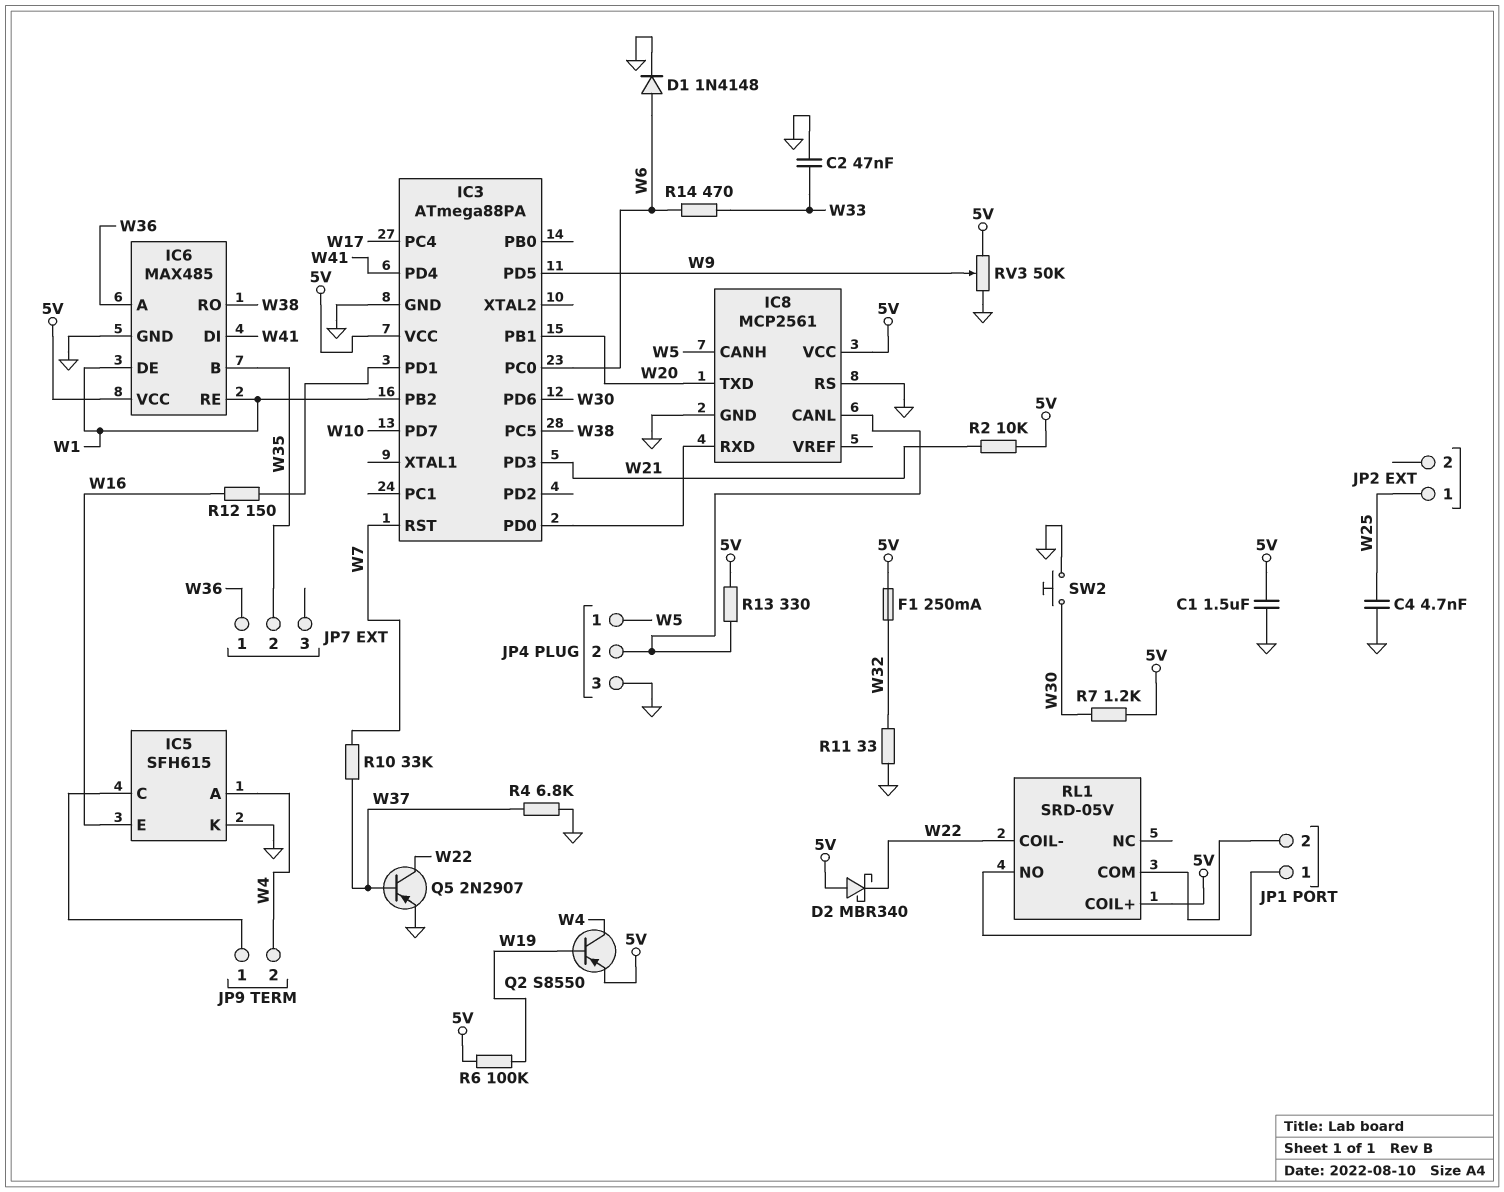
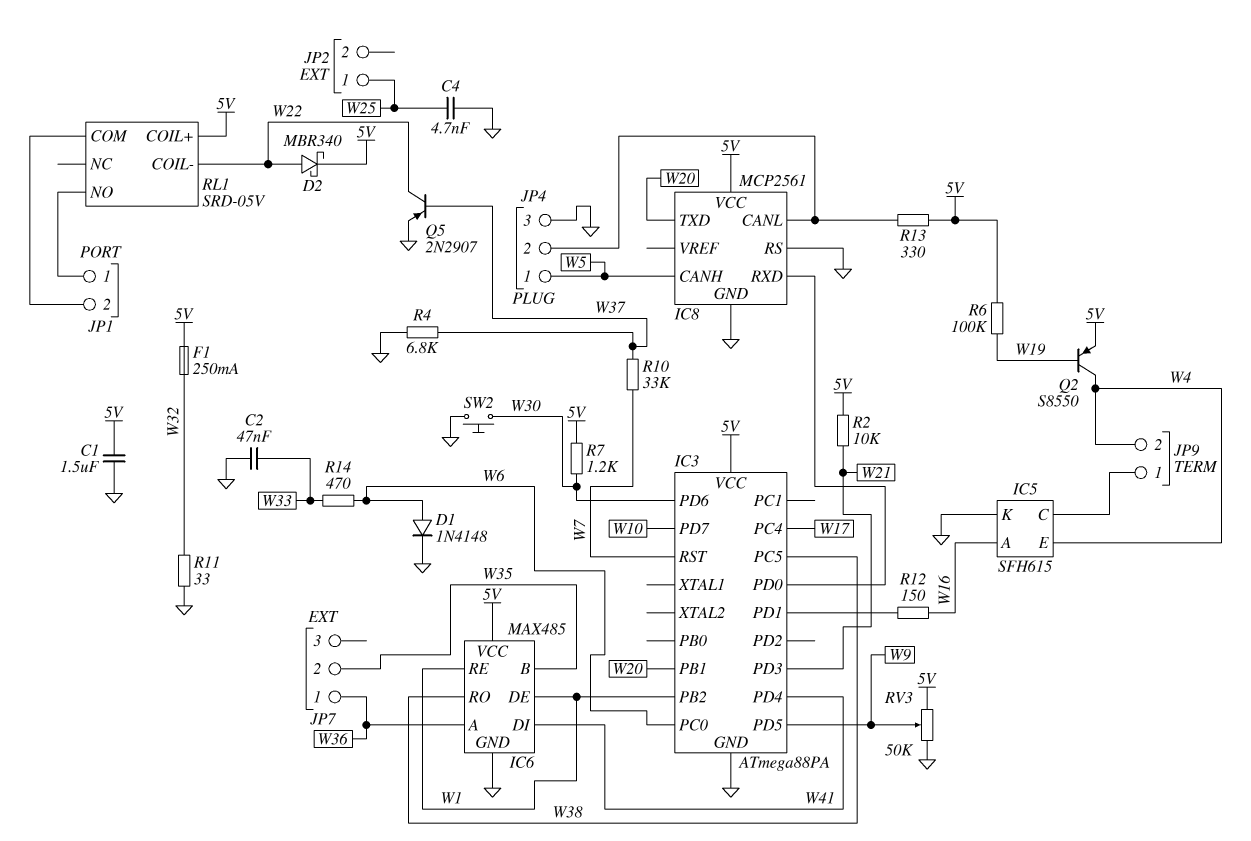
D2: schottky MBR340 (A 5V, K W22) -> schottky MBR340 (A W22, K 5V)
IC5 pin A: W4 -> W16
IC5 pin E: W16 -> W4

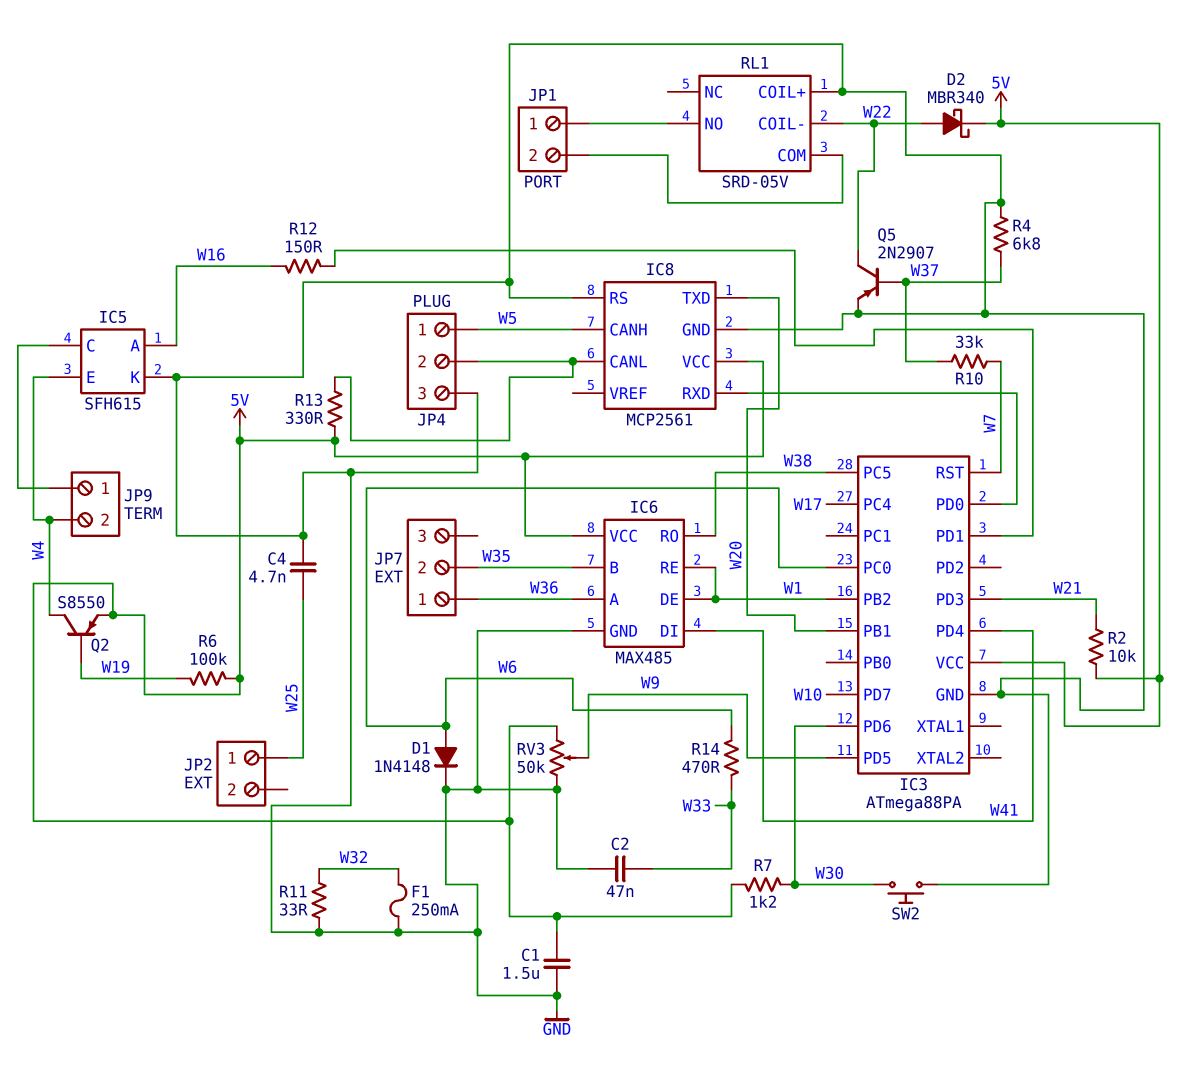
F1: 250mA (5V, W32) -> 250mA (GND, W32)
RL1 pin COIL+: 5V -> GND

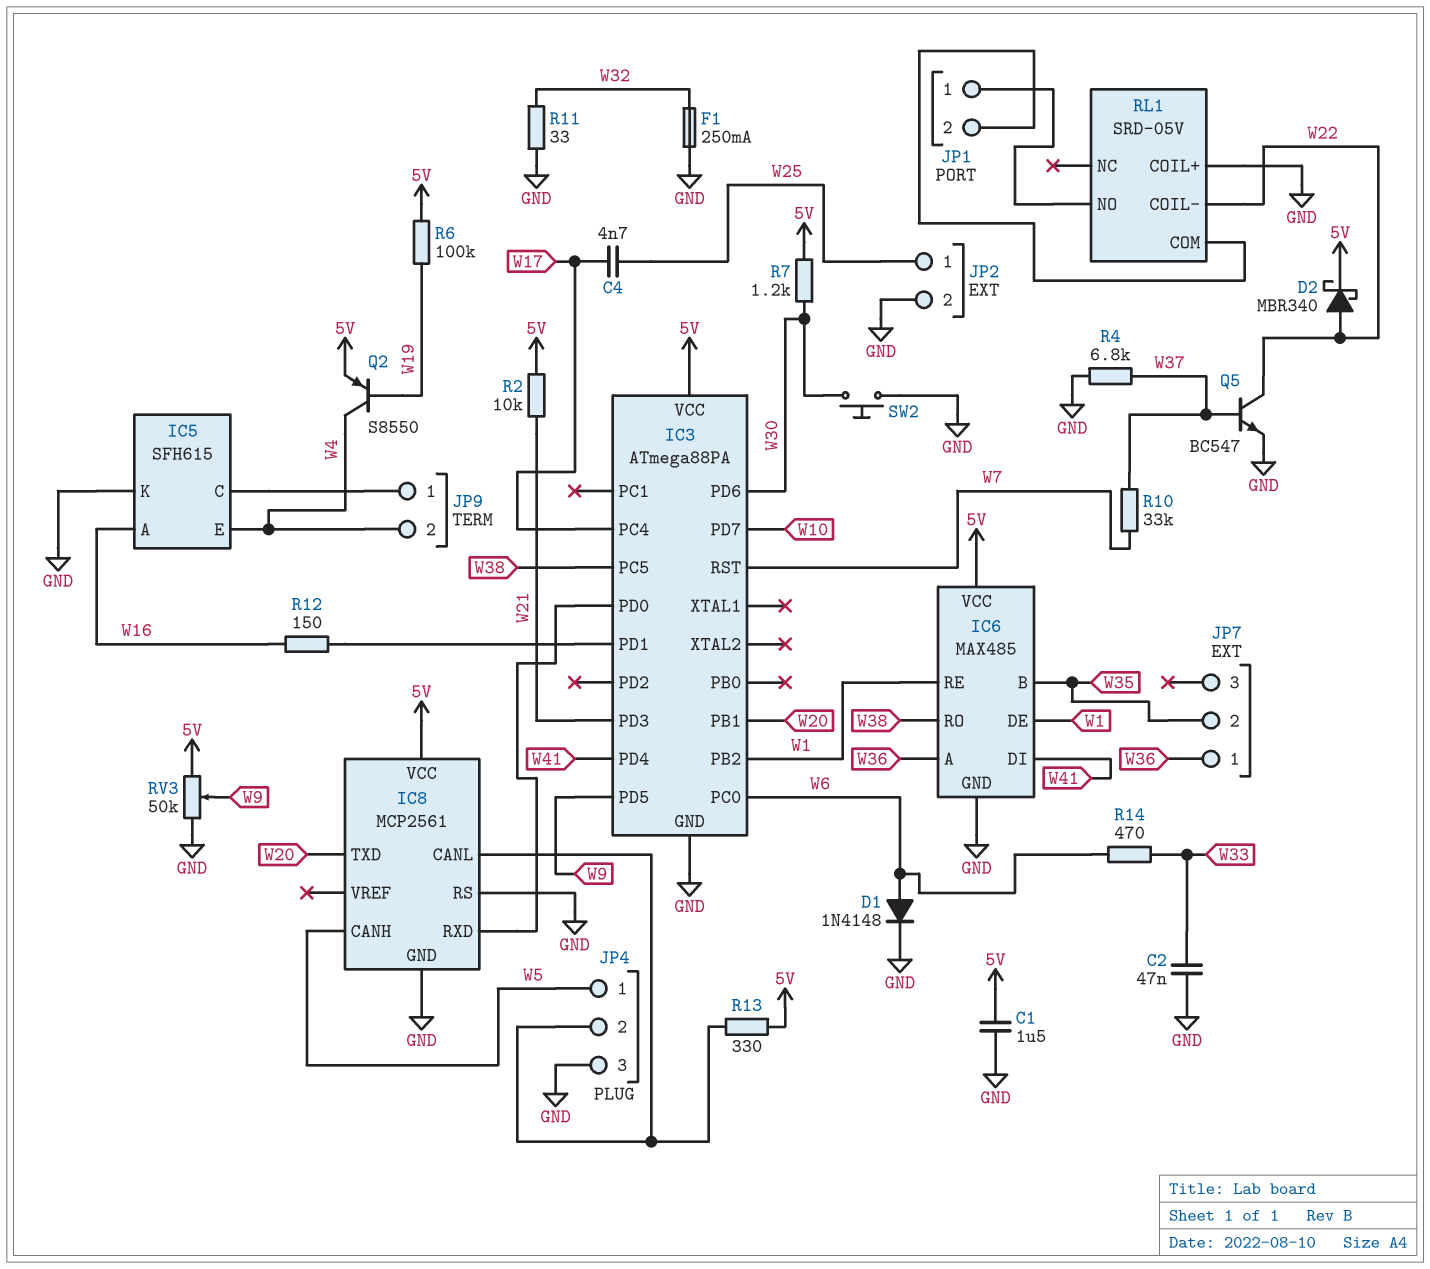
C4: 4.7nF (GND, W25) -> 4.7nF (W17, W25)
JP2 pin 2: none -> GND
Q5: PNP 2N2907 (B W37, C W22, E GND) -> NPN BC547 (B W37, C W22, E GND)

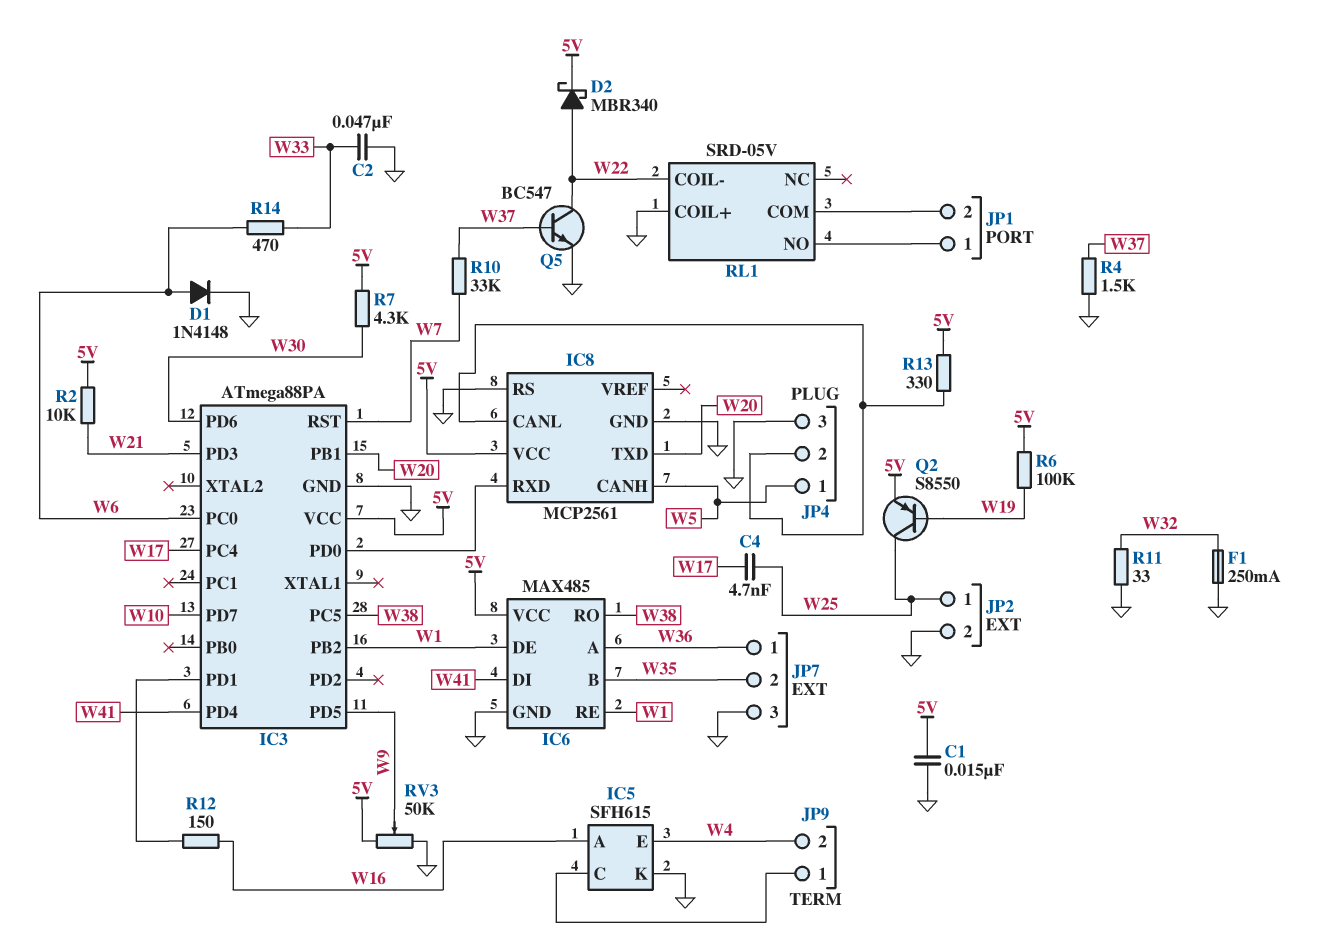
C1: 1.5uF (5V, GND) -> 15nF (5V, GND)
JP7 pin 3: none -> GND
Q2: PNP S8550 (B W19, C W4, E 5V) -> PNP S8550 (B W19, C W25, E 5V)
R4: 6.8k (GND, W37) -> 1.5k (GND, W37)
R7: 1.2k (5V, W30) -> 4.3k (5V, W30)
SW2: button (GND, W30) -> none

